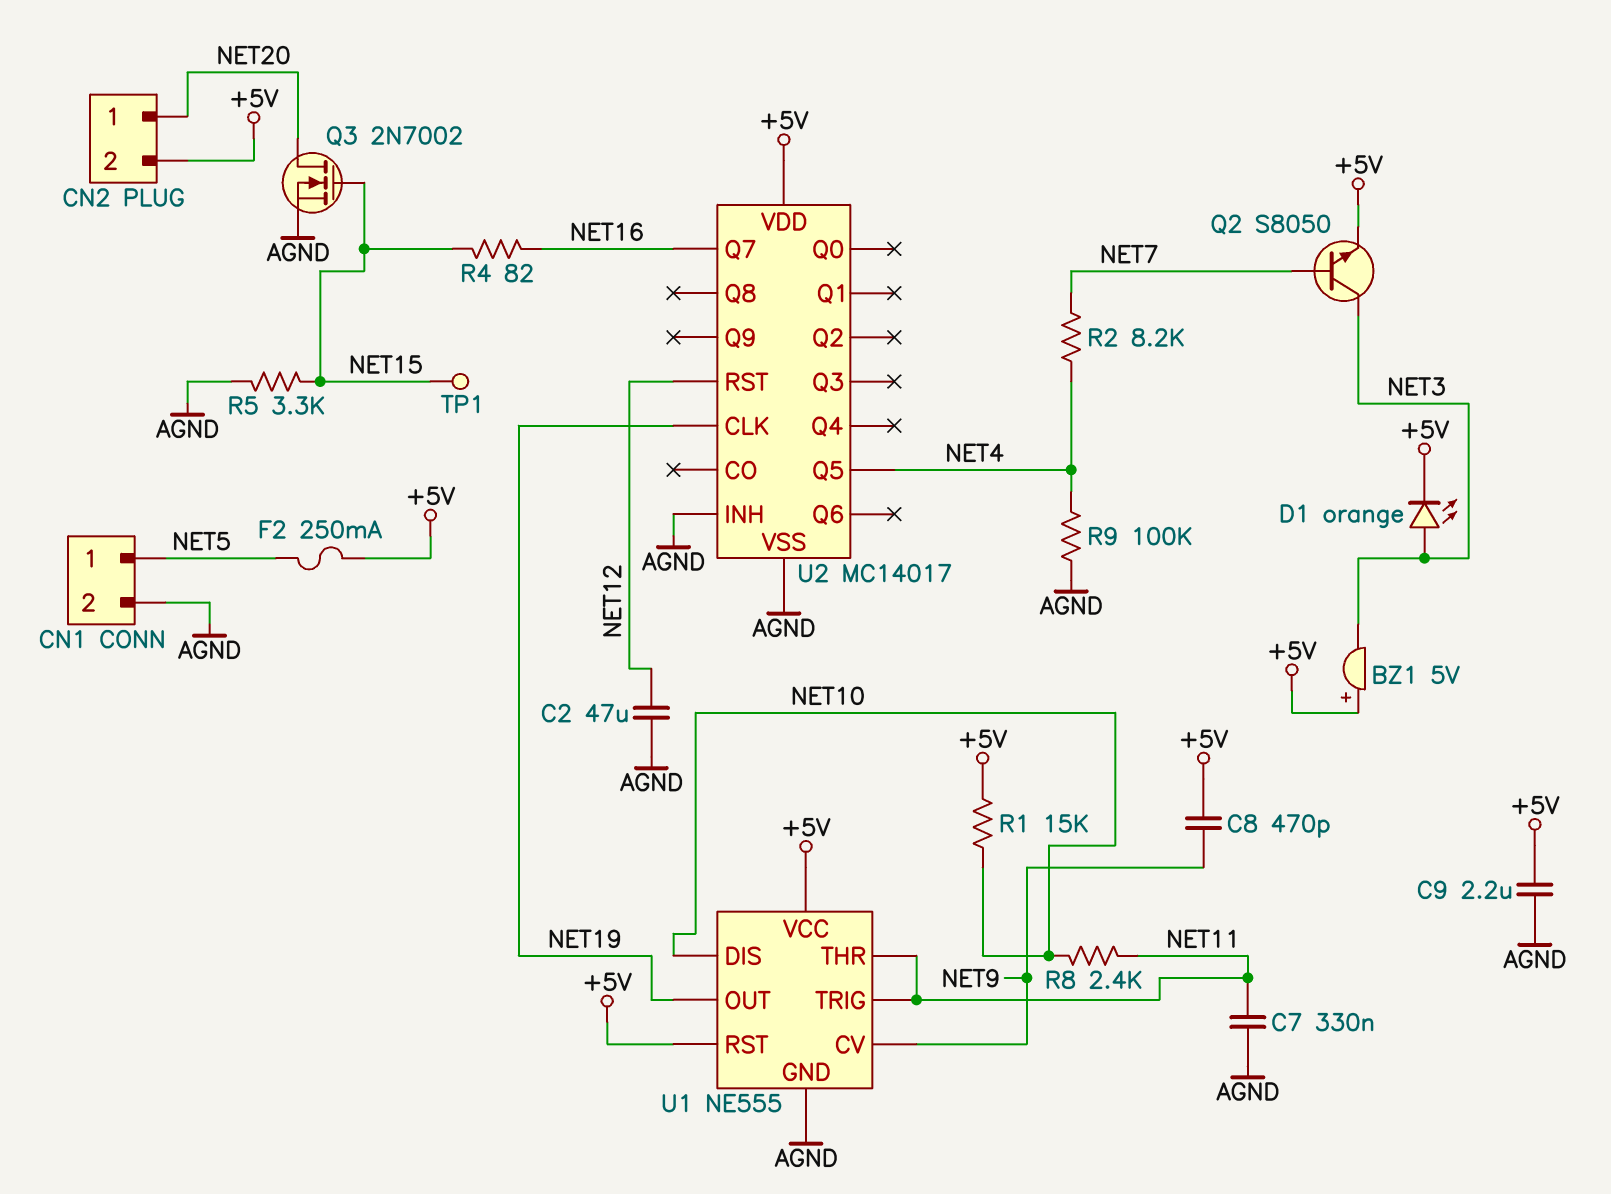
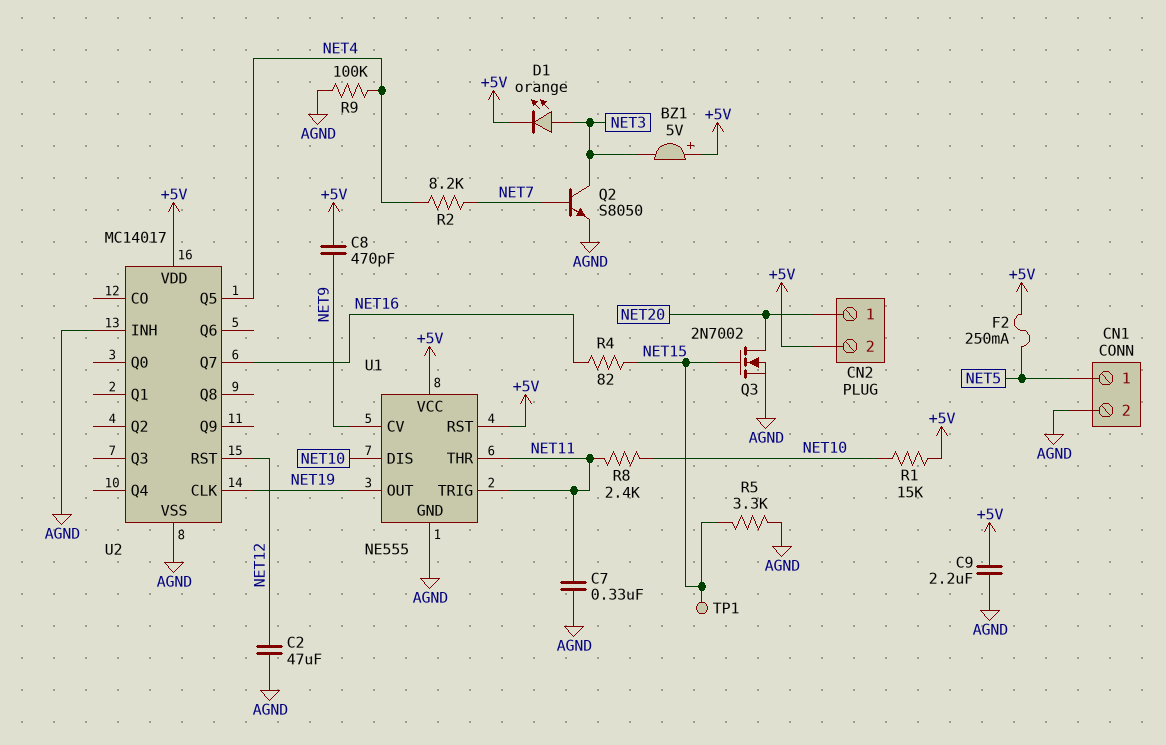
Q2: NPN S8050 (B NET7, C NET3, E +5V) -> NPN S8050 (B NET7, C NET3, E AGND)

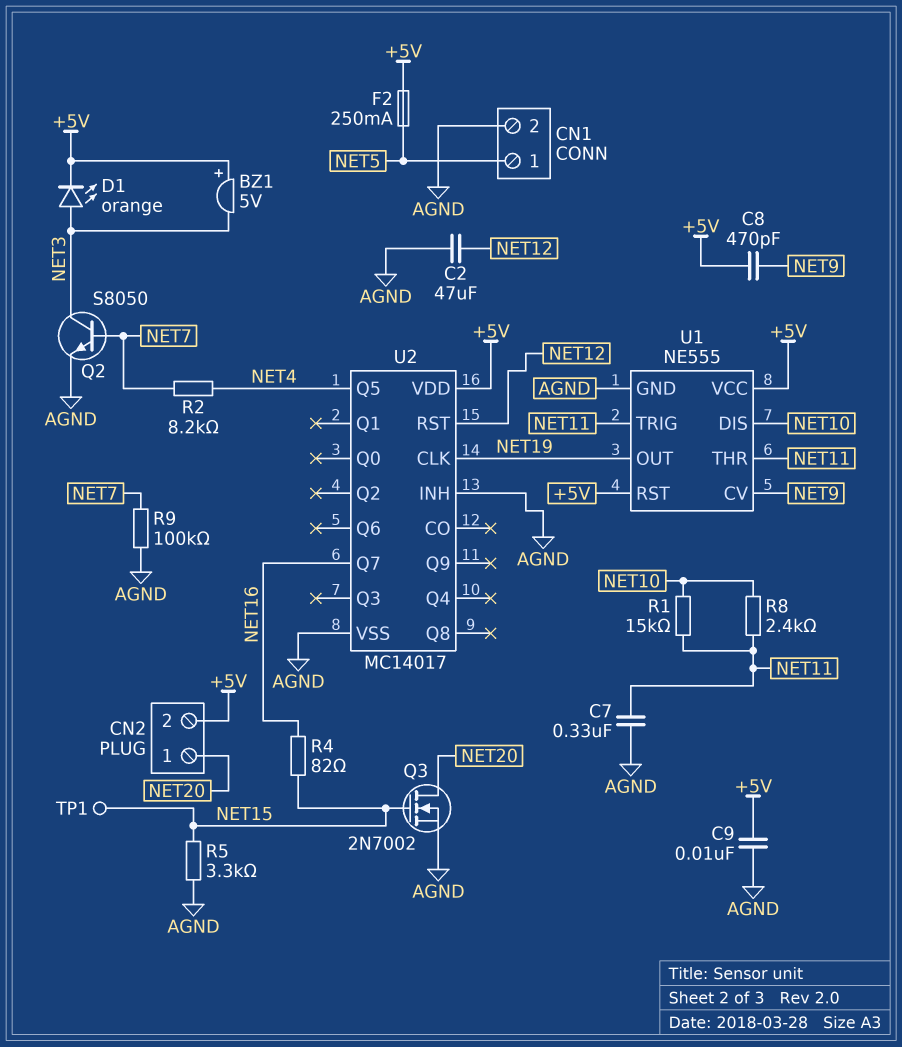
C9: 2.2uF (+5V, AGND) -> 10nF (+5V, AGND)
R1: 15k (+5V, NET10) -> 15k (NET10, NET11)
R9: 100k (AGND, NET4) -> 100k (AGND, NET7)

